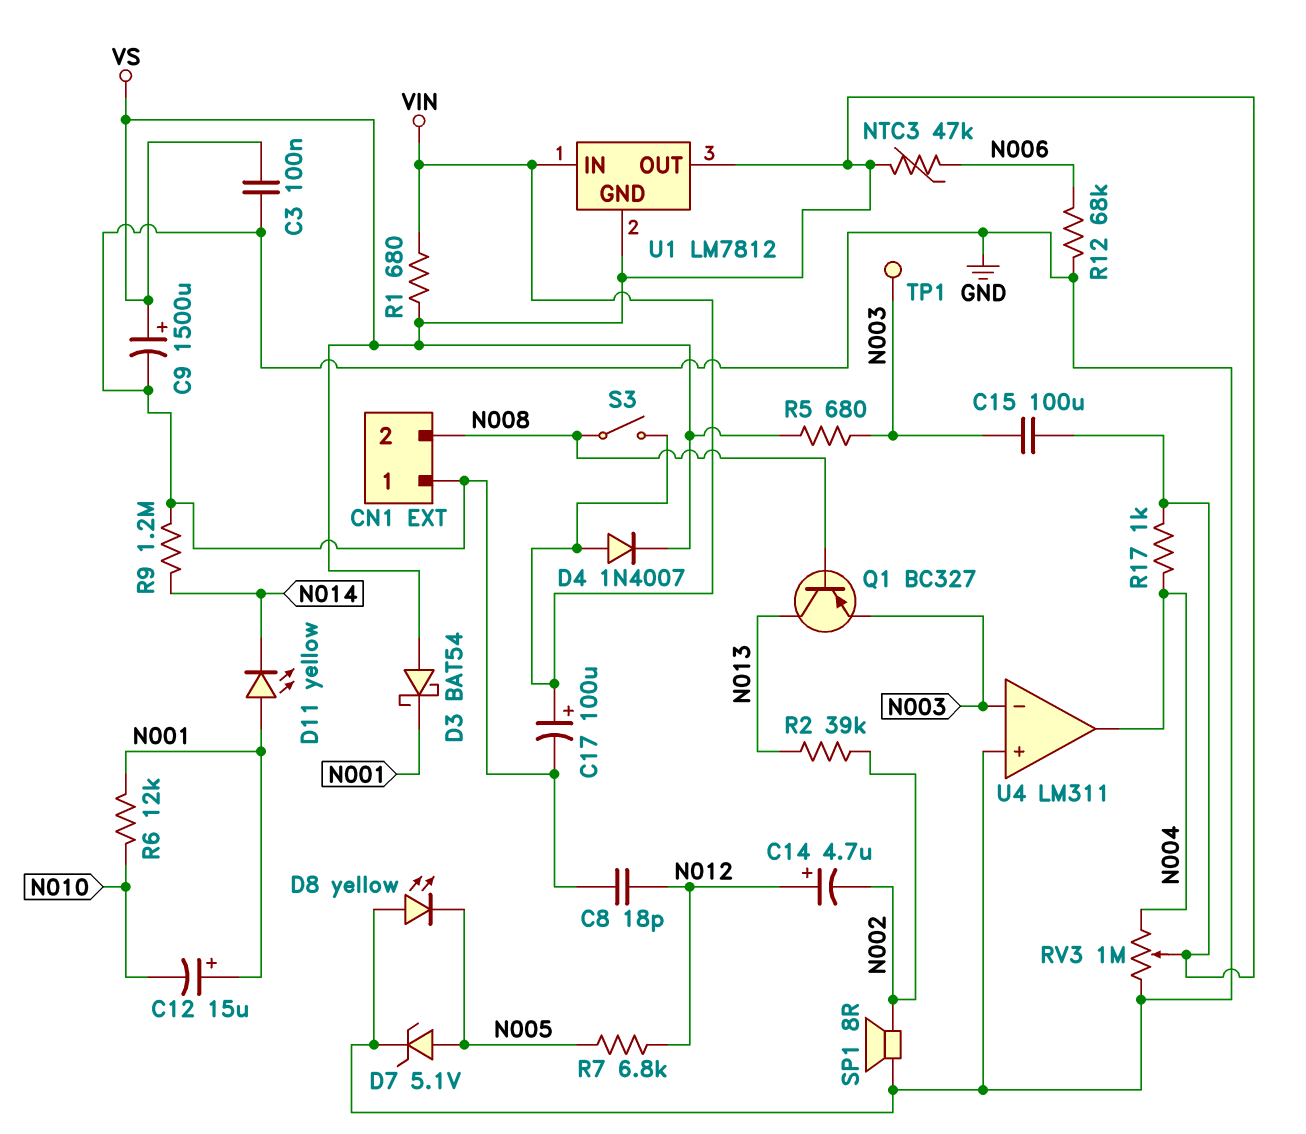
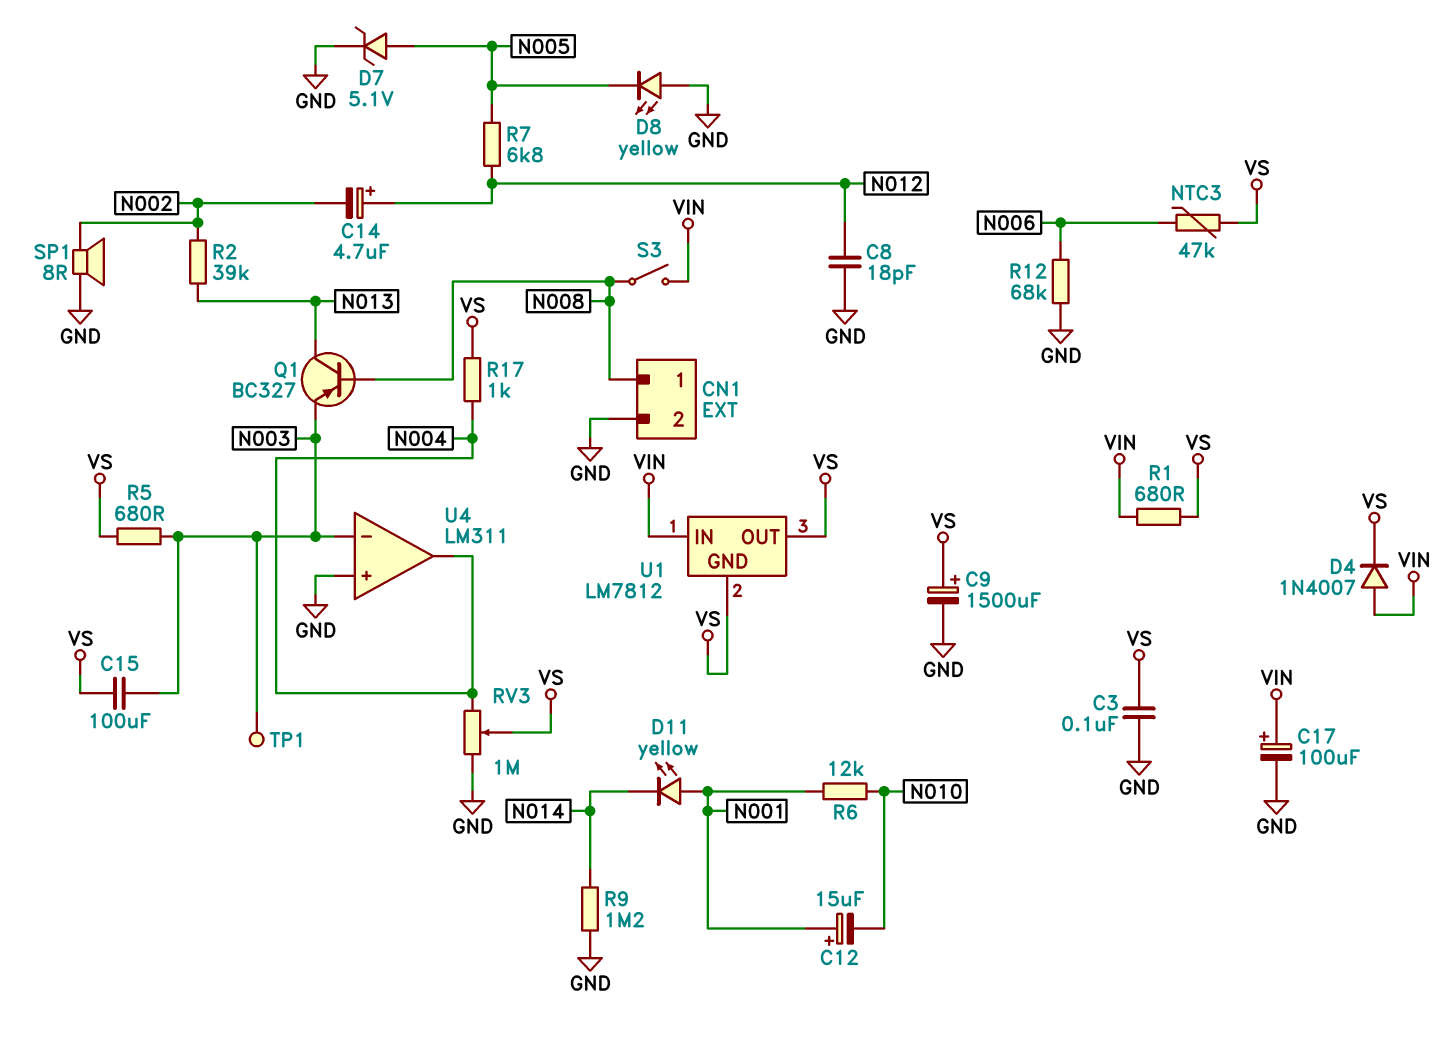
CN1 pin 1: GND -> N008
CN1 pin 2: N008 -> GND
D3: schottky BAT54 (A VS, K N001) -> none

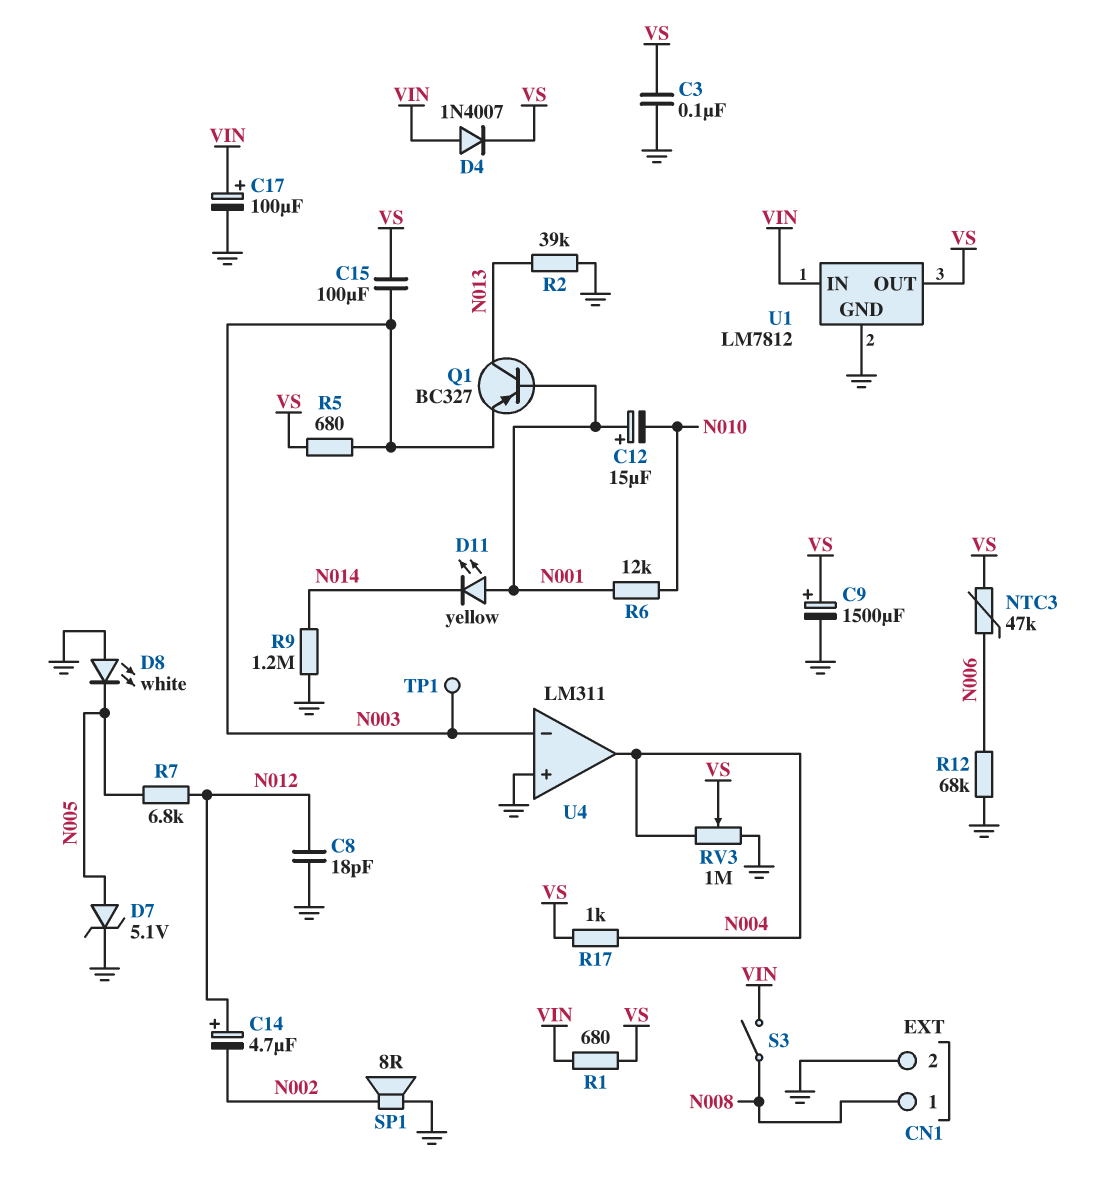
D8: LED yellow (A GND, K N005) -> LED white (A GND, K N005)
Q1: PNP BC327 (B N008, C N013, E N003) -> PNP BC327 (B N001, C N013, E N003)
R2: 39k (N002, N013) -> 39k (GND, N013)
U1 pin GND: VS -> GND

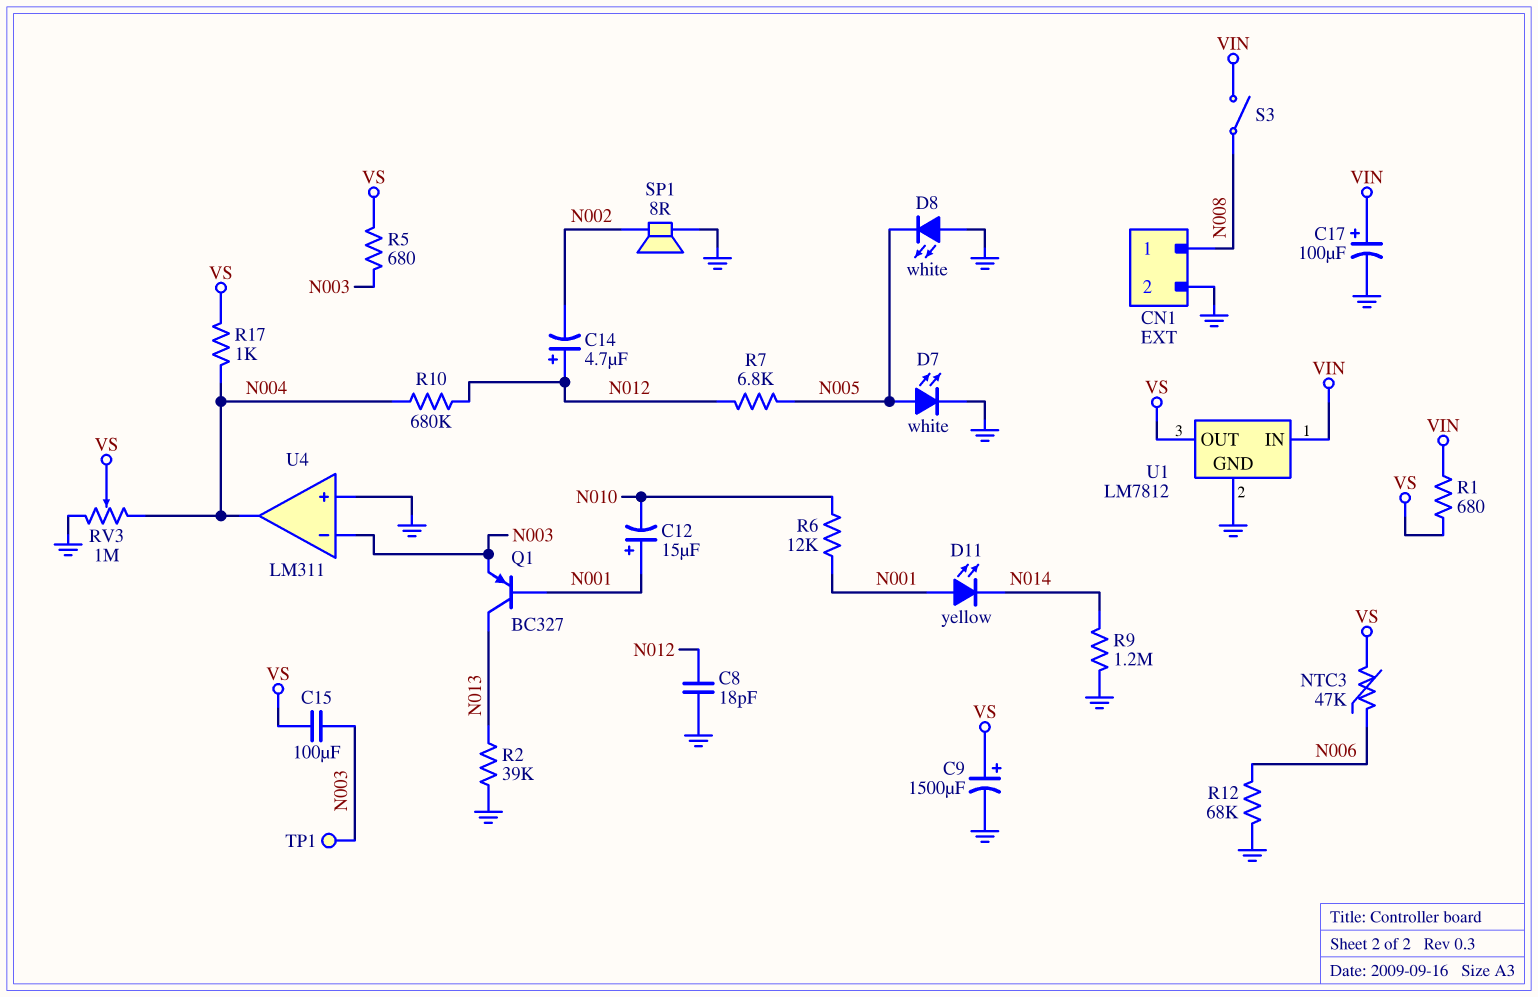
C3: 100nF (GND, VS) -> none
D4: diode 1N4007 (A VIN, K VS) -> none
D7: zener 5.1V (A N005, K GND) -> LED white (A N005, K GND)
R10: none -> 680k (N004, N012)

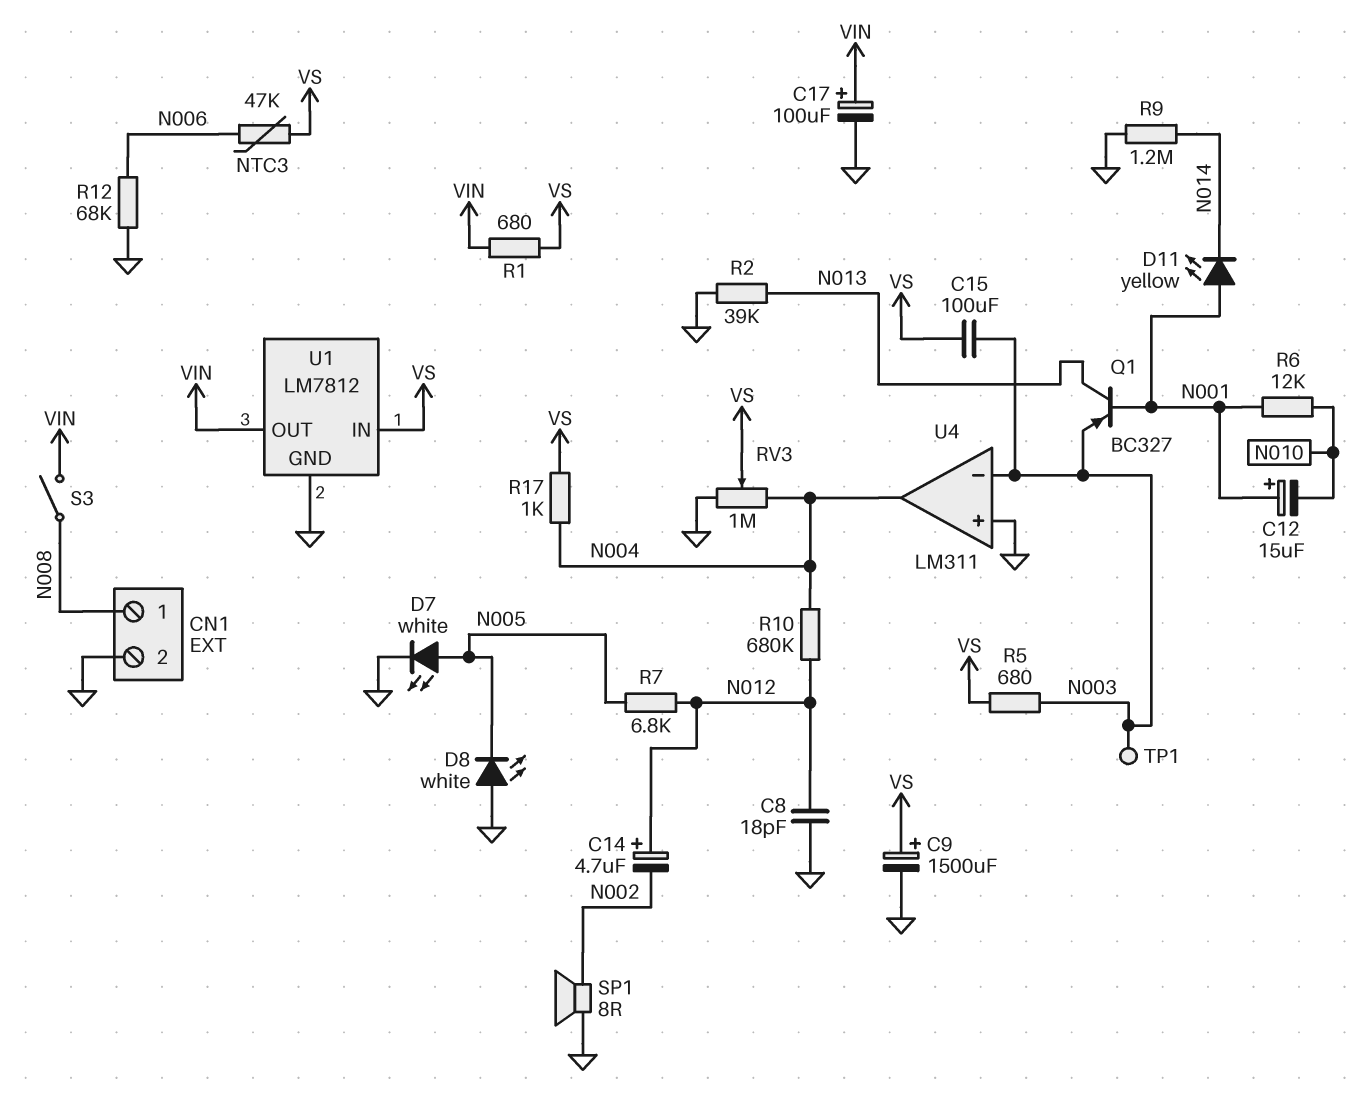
U1 pin IN: VIN -> VS
U1 pin OUT: VS -> VIN

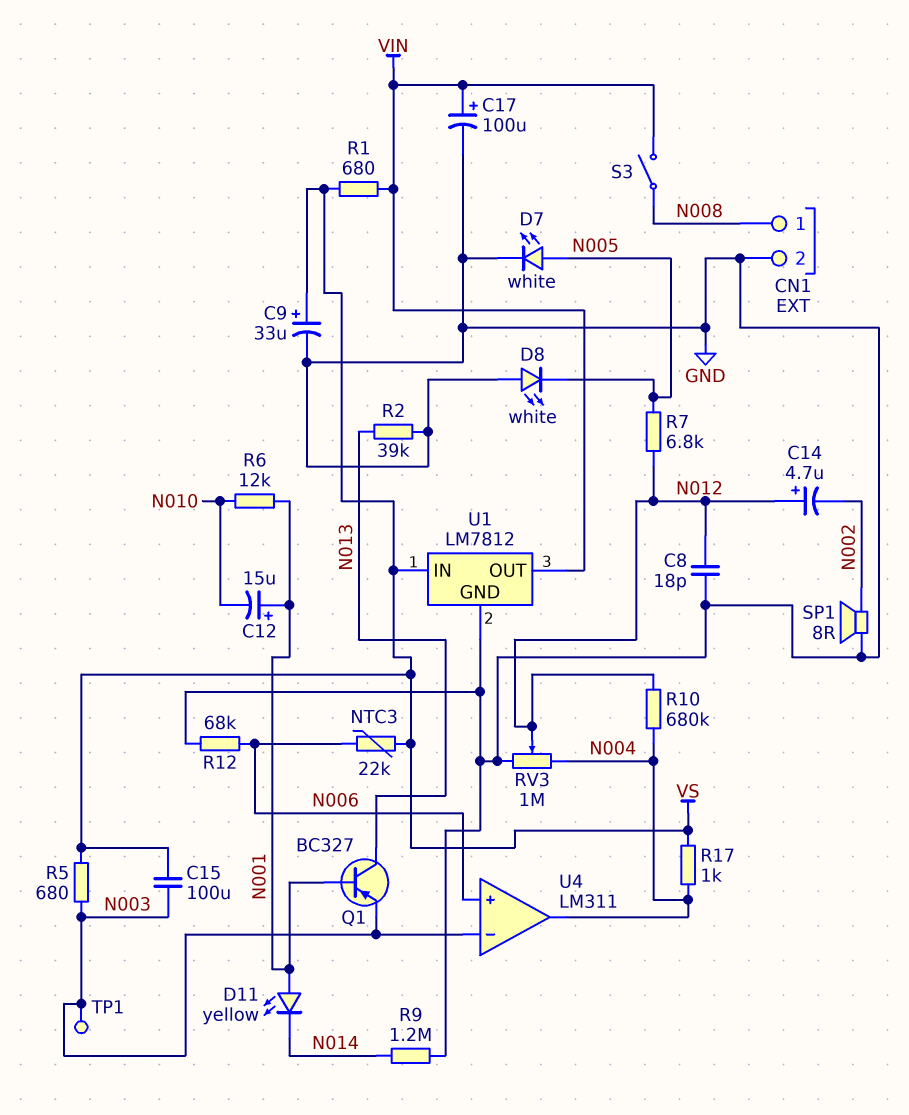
C9: 1500uF (plus VS, minus GND) -> 33uF (plus VS, minus GND)
NTC3: 47k (N006, VS) -> 22k (N006, VS)
RV3: 1M (GND, N004, wiper VS) -> 1M (GND, N004, wiper N012)
U4 pin in+: GND -> N006

